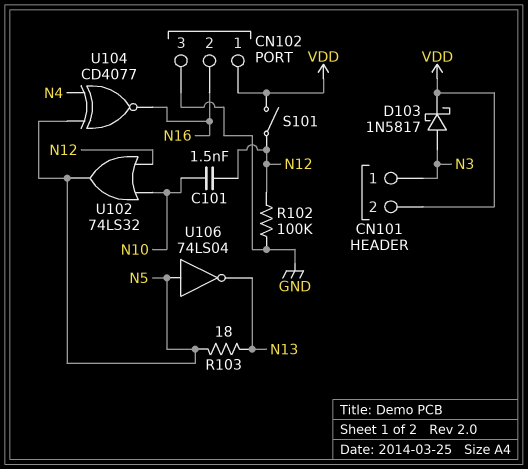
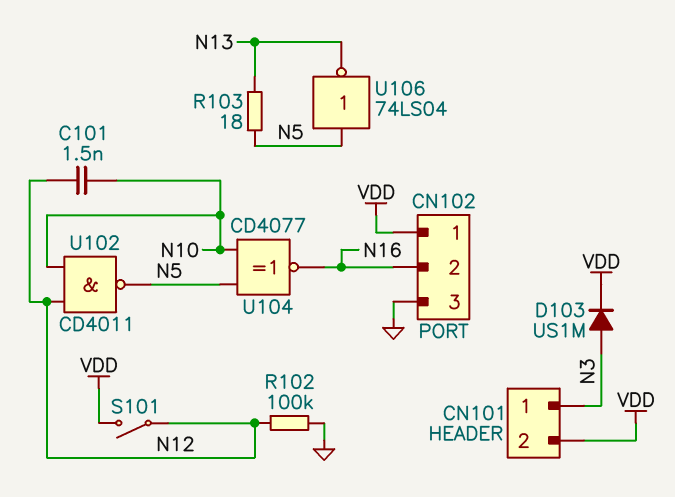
D103: schottky 1N5817 (A N3, K VDD) -> diode US1M (A N3, K VDD)
U102: OR 74LS32 (in N10, in N12, out N5) -> NAND CD4011 (in N10, in N12, out N5)
U104: XNOR CD4077 (in N4, in N5, out N16) -> XNOR CD4077 (in N5, in N10, out N16)

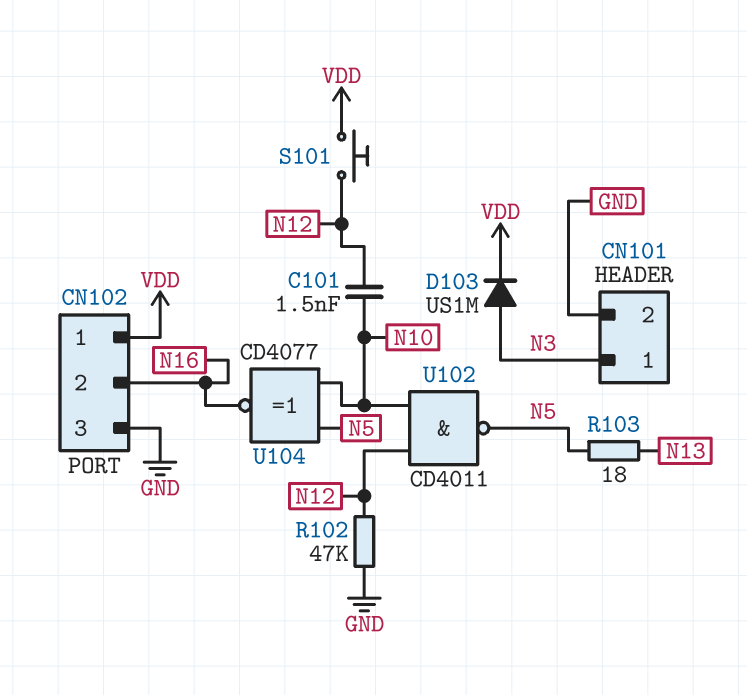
CN101 pin 2: VDD -> GND
R102: 100k (GND, N12) -> 47k (GND, N12)
S101: switch (N12, VDD) -> button (N12, VDD)
U106: NOT 74LS04 (in N5, out N13) -> none

